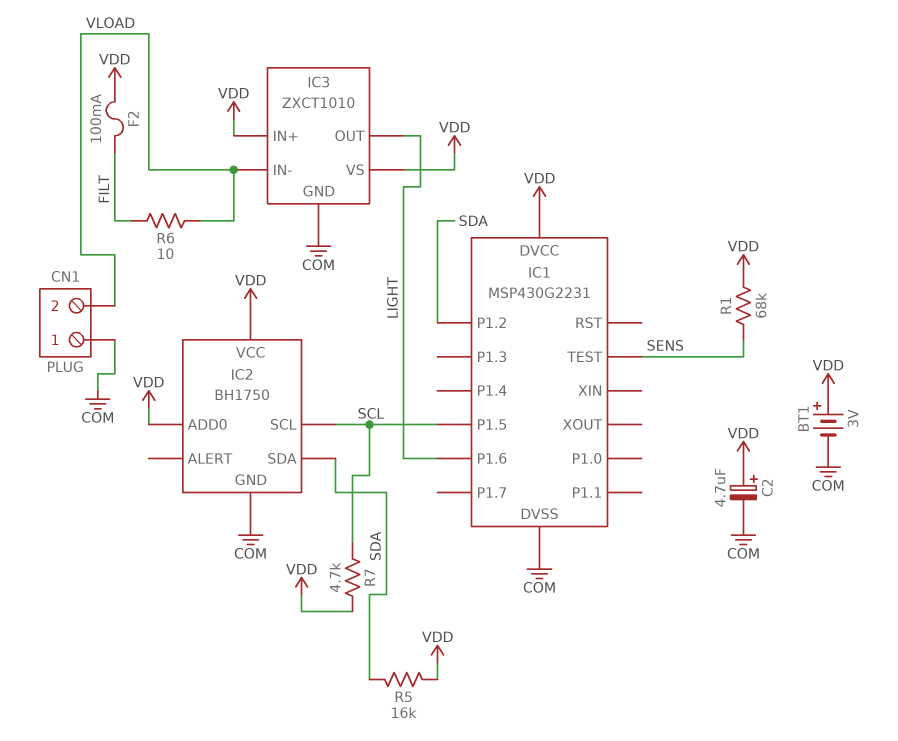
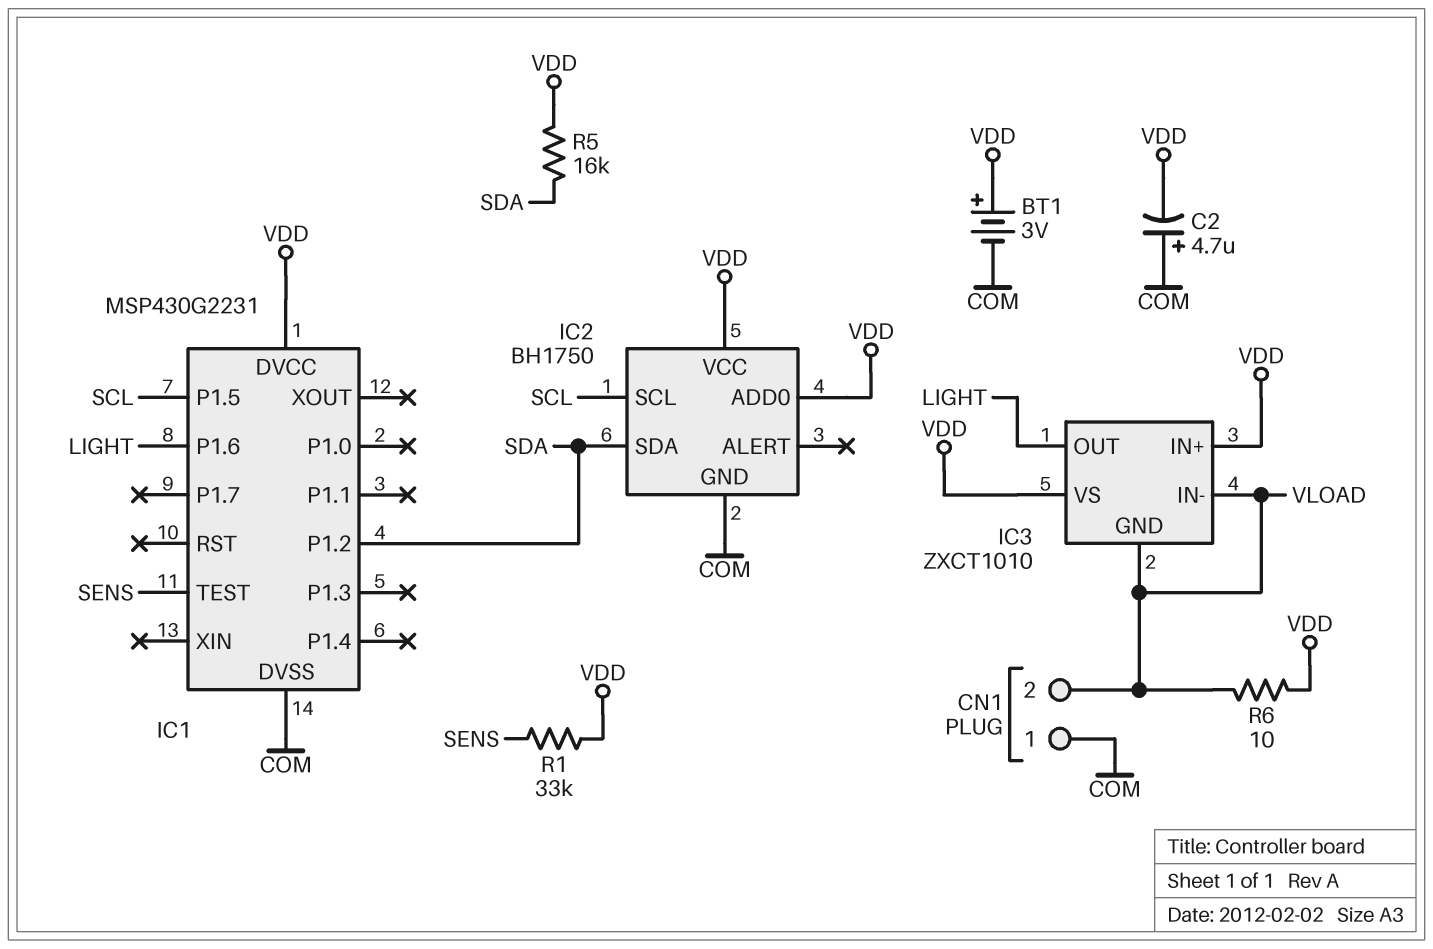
C2: 4.7uF (plus VDD, minus COM) -> 4.7uF (plus COM, minus VDD)
F2: 100mA (FILT, VDD) -> none
IC3 pin GND: COM -> VLOAD
R1: 68k (SENS, VDD) -> 33k (SENS, VDD)
R6: 10 (FILT, VLOAD) -> 10 (VDD, VLOAD)
R7: 4.7k (SCL, VDD) -> none

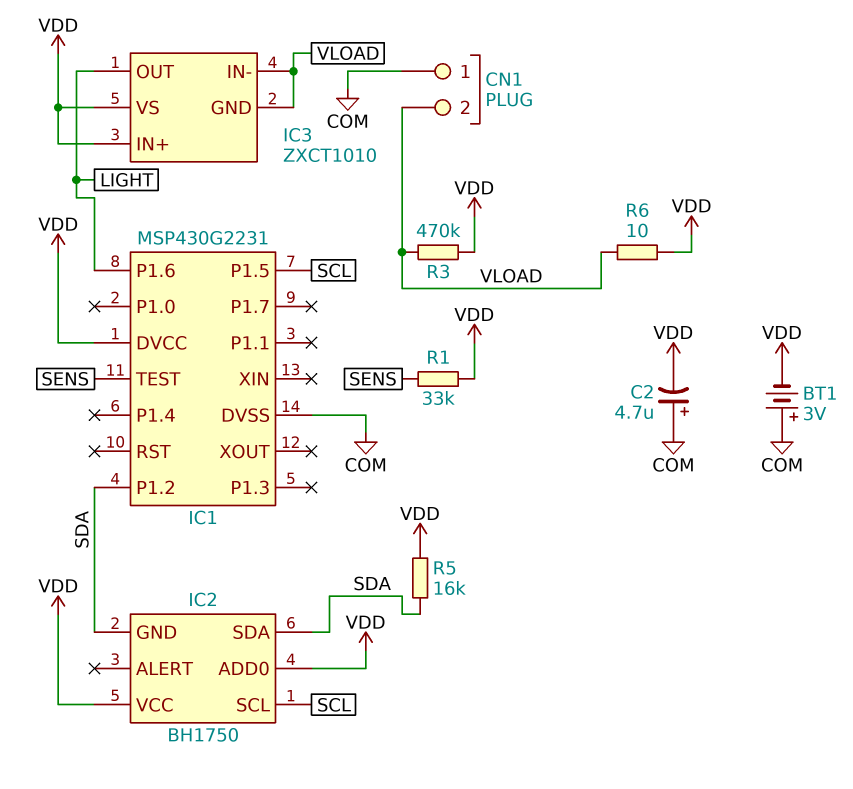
BT1: 3V (plus VDD, minus COM) -> 3V (plus COM, minus VDD)
IC2 pin GND: COM -> SDA
R3: none -> 470k (VDD, VLOAD)

